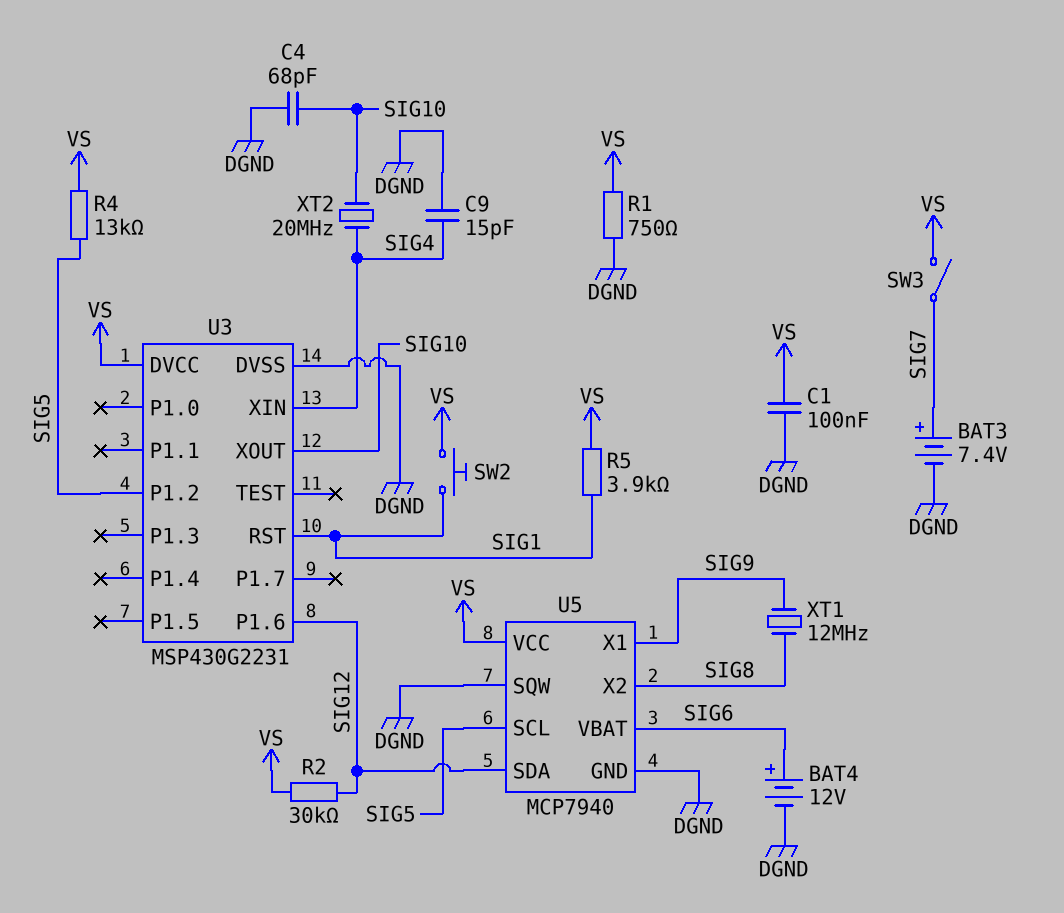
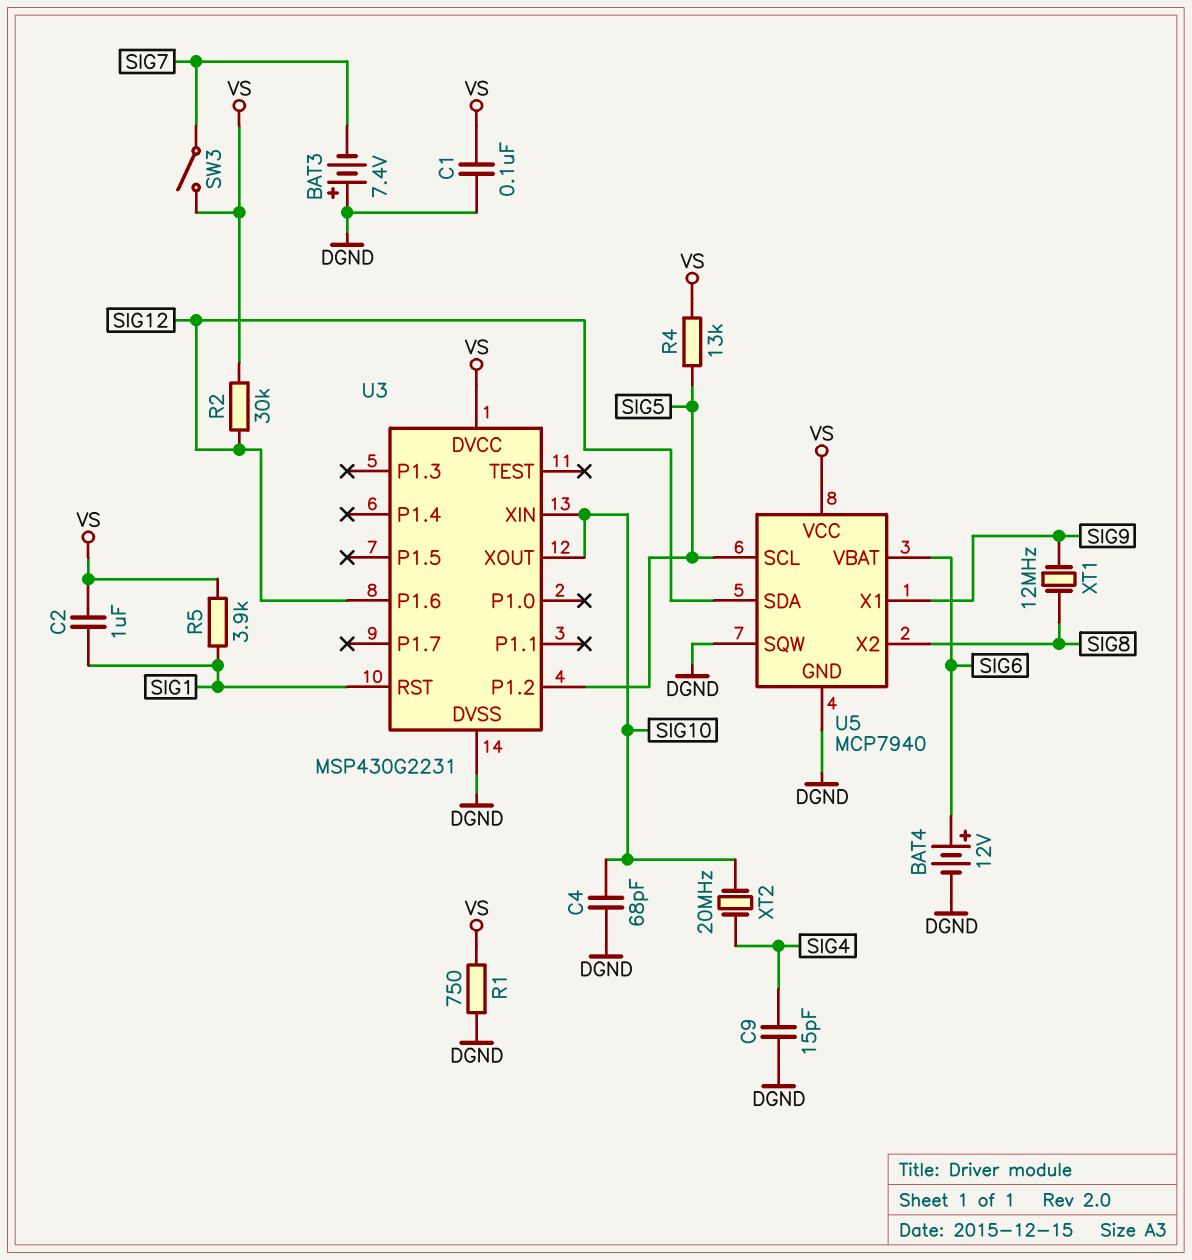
BAT3: 7.4V (plus SIG7, minus DGND) -> 7.4V (plus DGND, minus SIG7)
C2: none -> 1uF (SIG1, VS)
SW2: button (SIG1, VS) -> none
U3 pin XIN: SIG4 -> SIG10

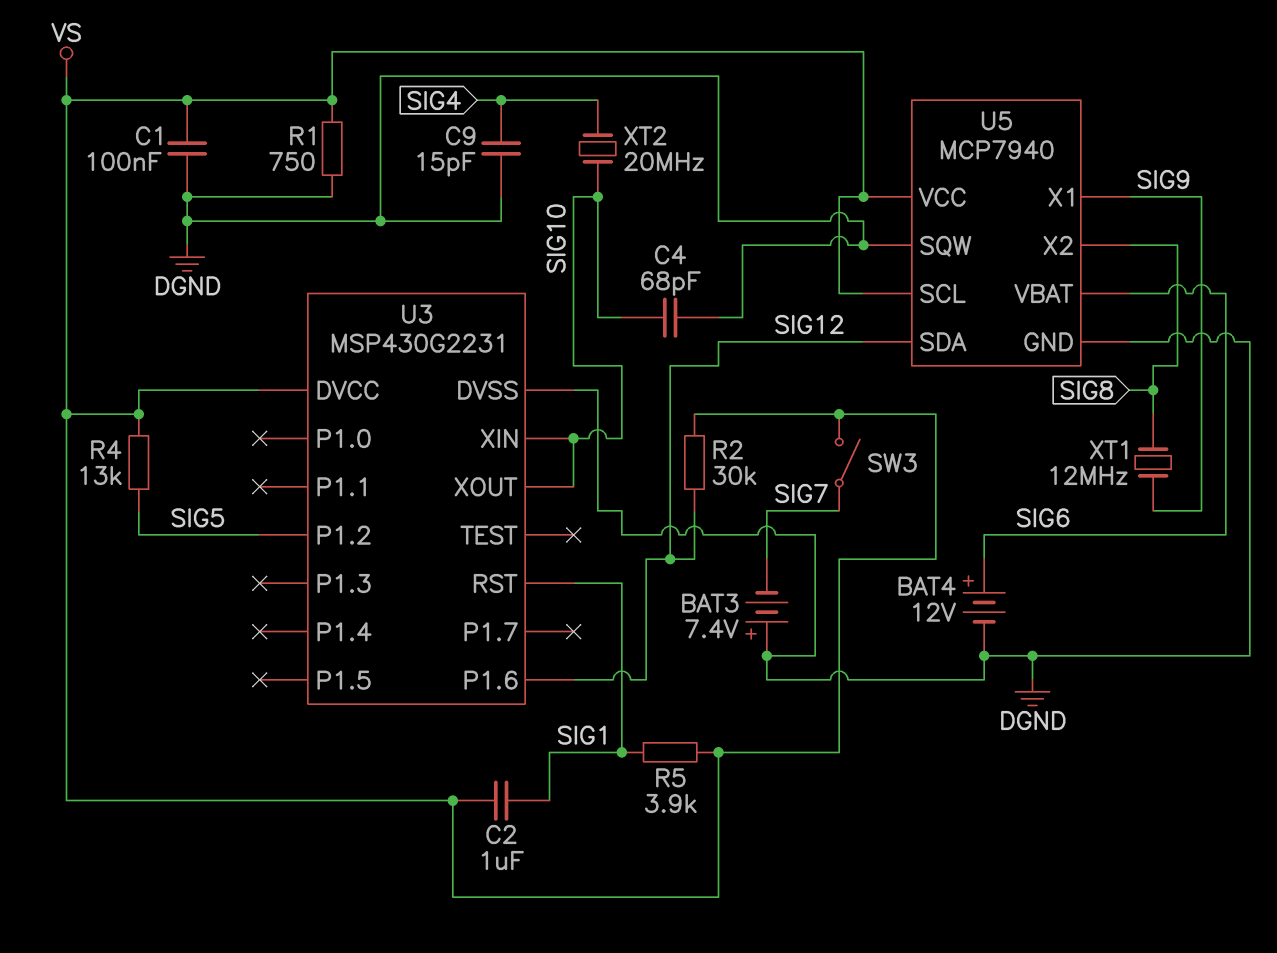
U5 pin SCL: SIG5 -> VS

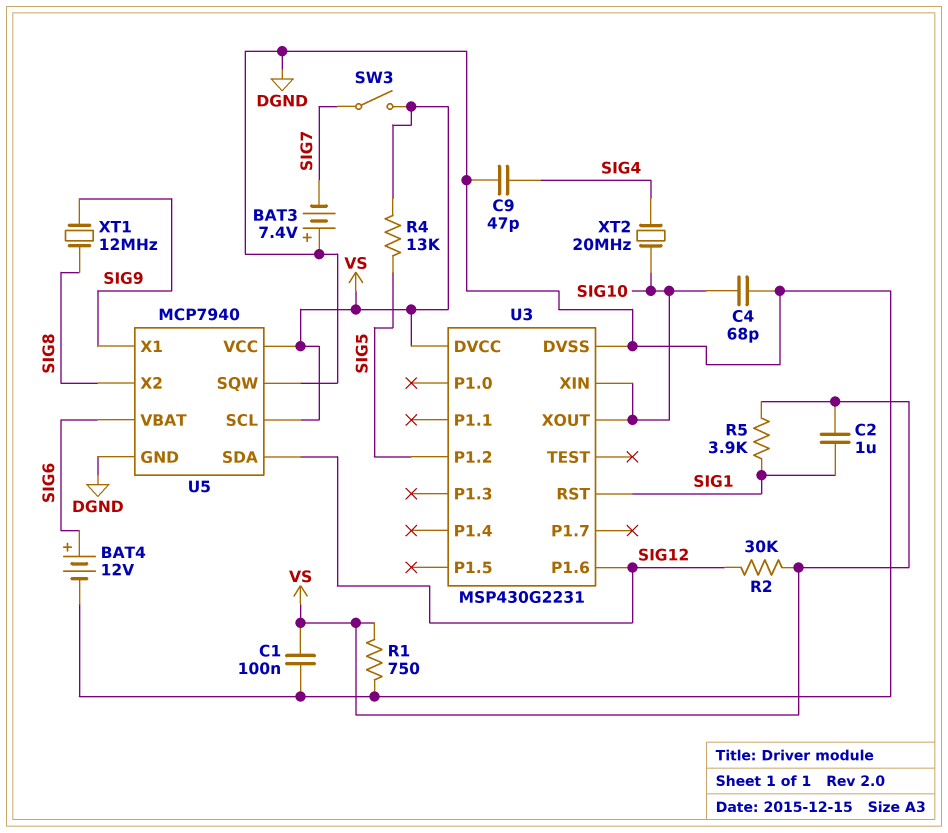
C9: 15pF (DGND, SIG4) -> 47pF (DGND, SIG4)

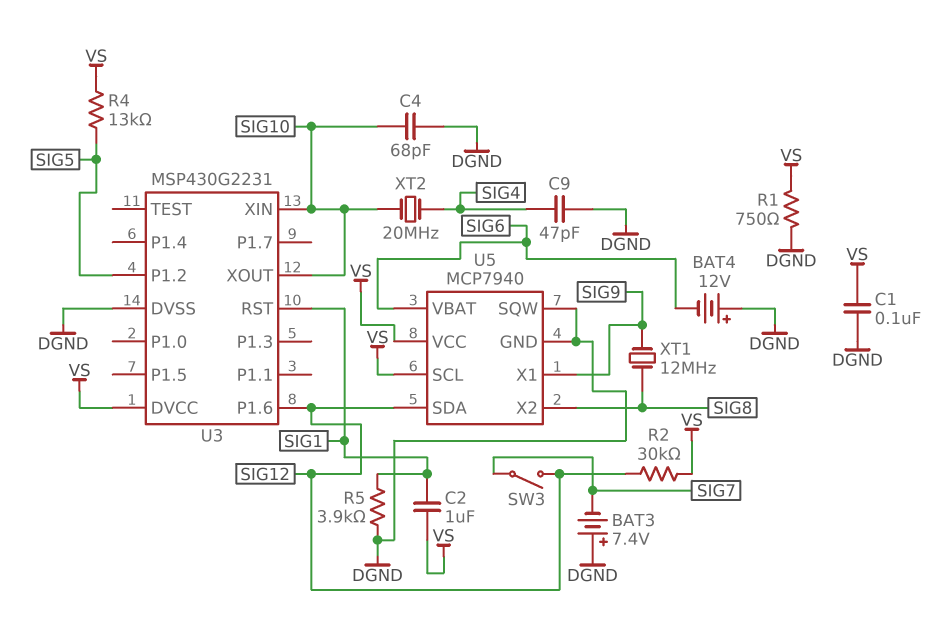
BAT4: 12V (plus SIG6, minus DGND) -> 12V (plus DGND, minus SIG6)
R5: 3.9k (SIG1, VS) -> 3.9k (DGND, SIG1)
SW3: switch (SIG7, VS) -> switch (SIG7, SIG12)

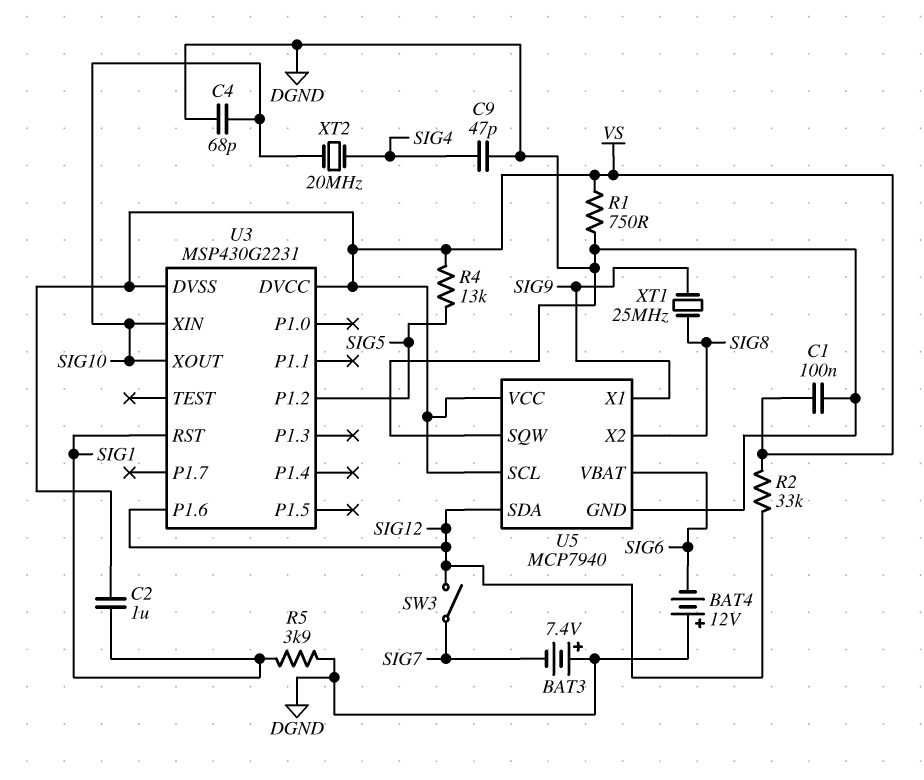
R2: 30k (SIG12, VS) -> 33k (SIG12, VS)
U3 pin DVSS: DGND -> VS
XT1: 12MHz (SIG8, SIG9) -> 25MHz (SIG8, SIG9)

